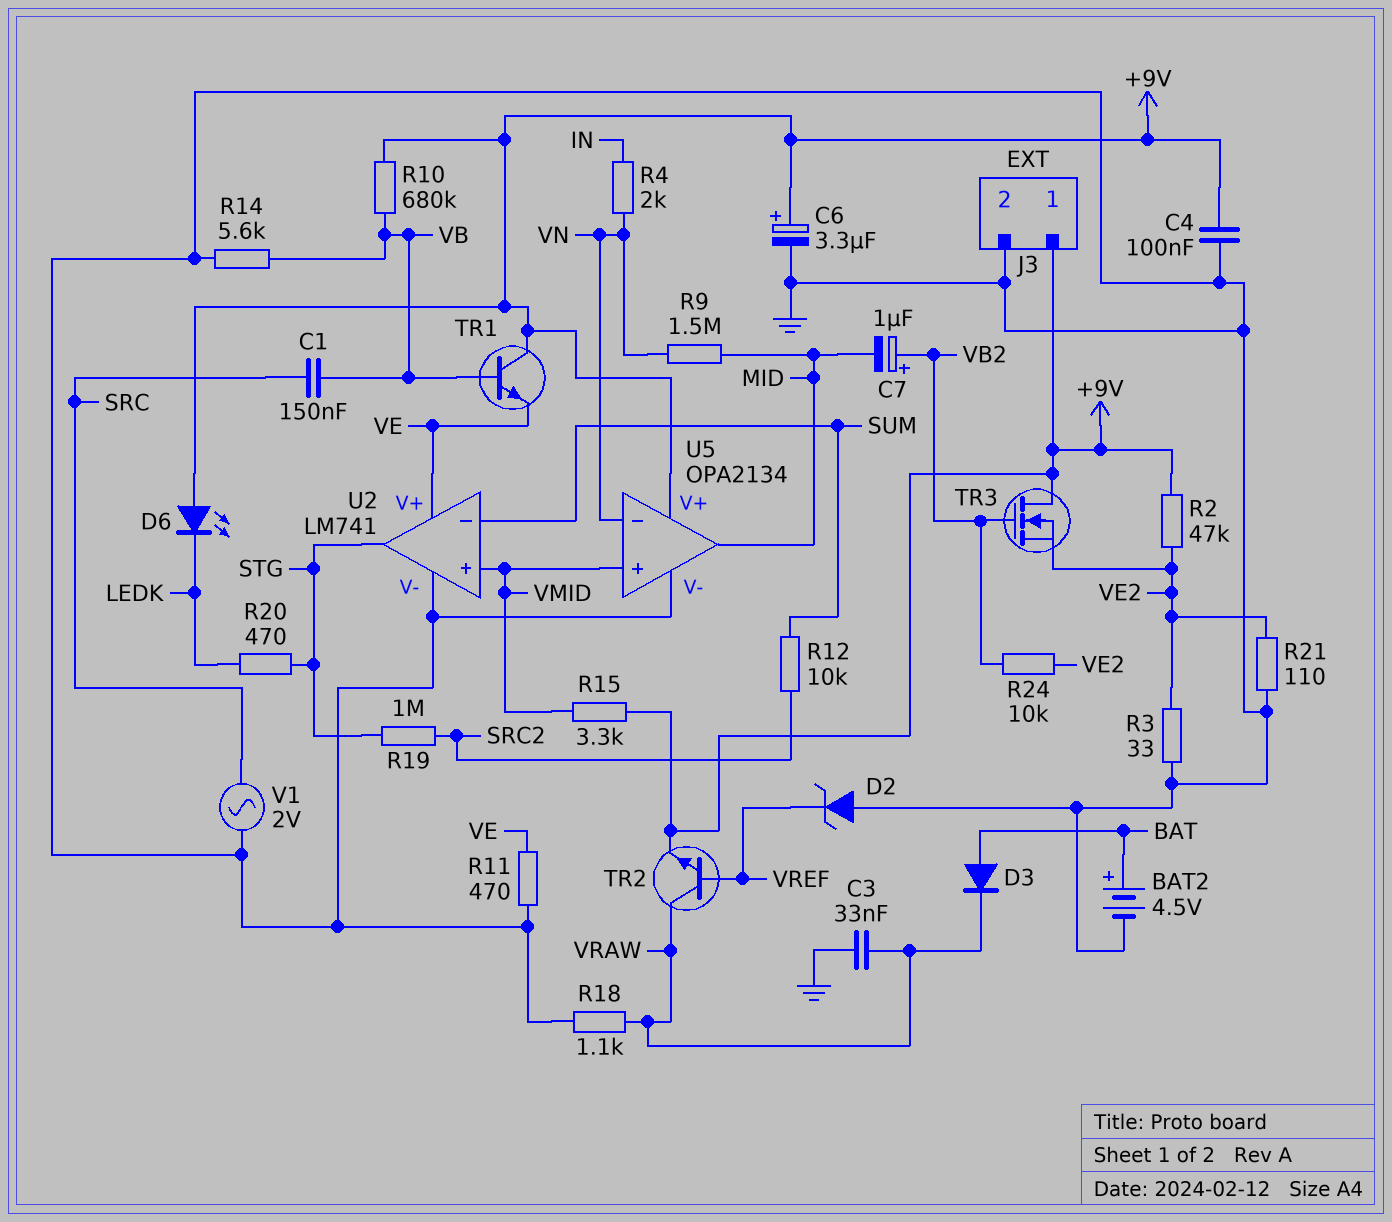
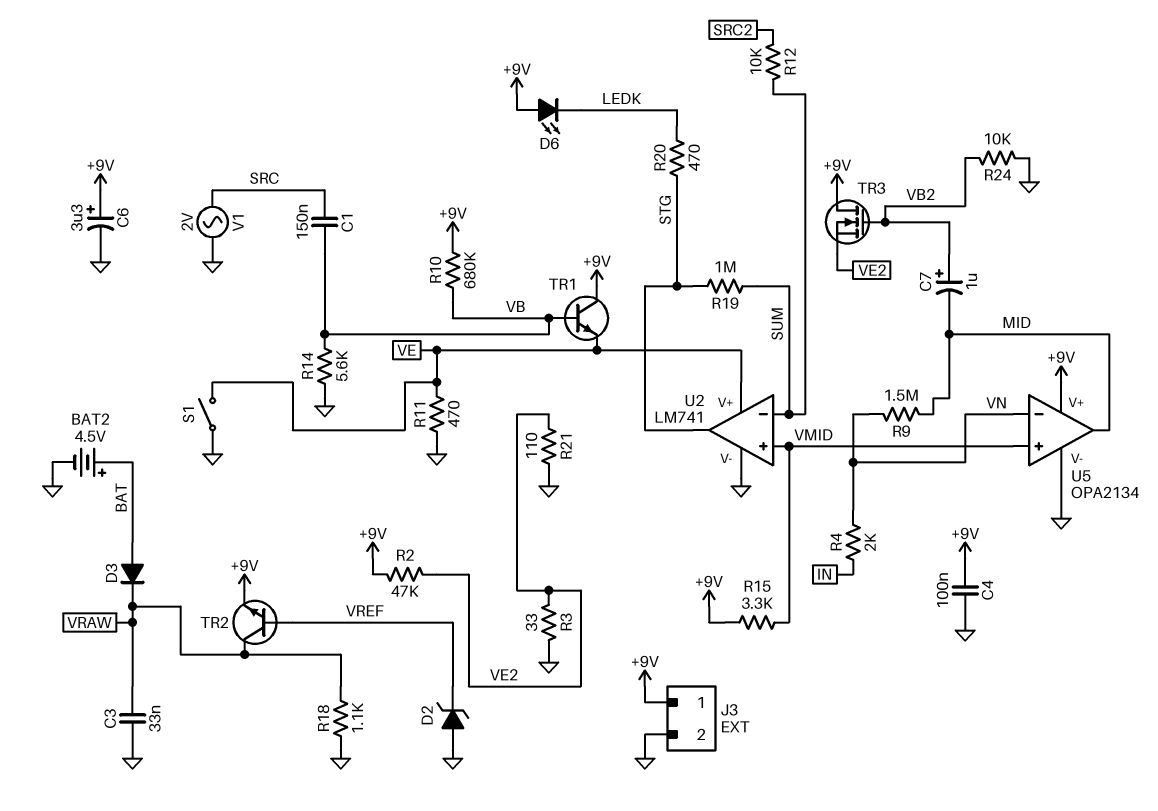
R19: 1M (SRC2, STG) -> 1M (STG, SUM)
R24: 10k (VB2, VE2) -> 10k (GND, VB2)
S1: none -> switch (GND, VE)

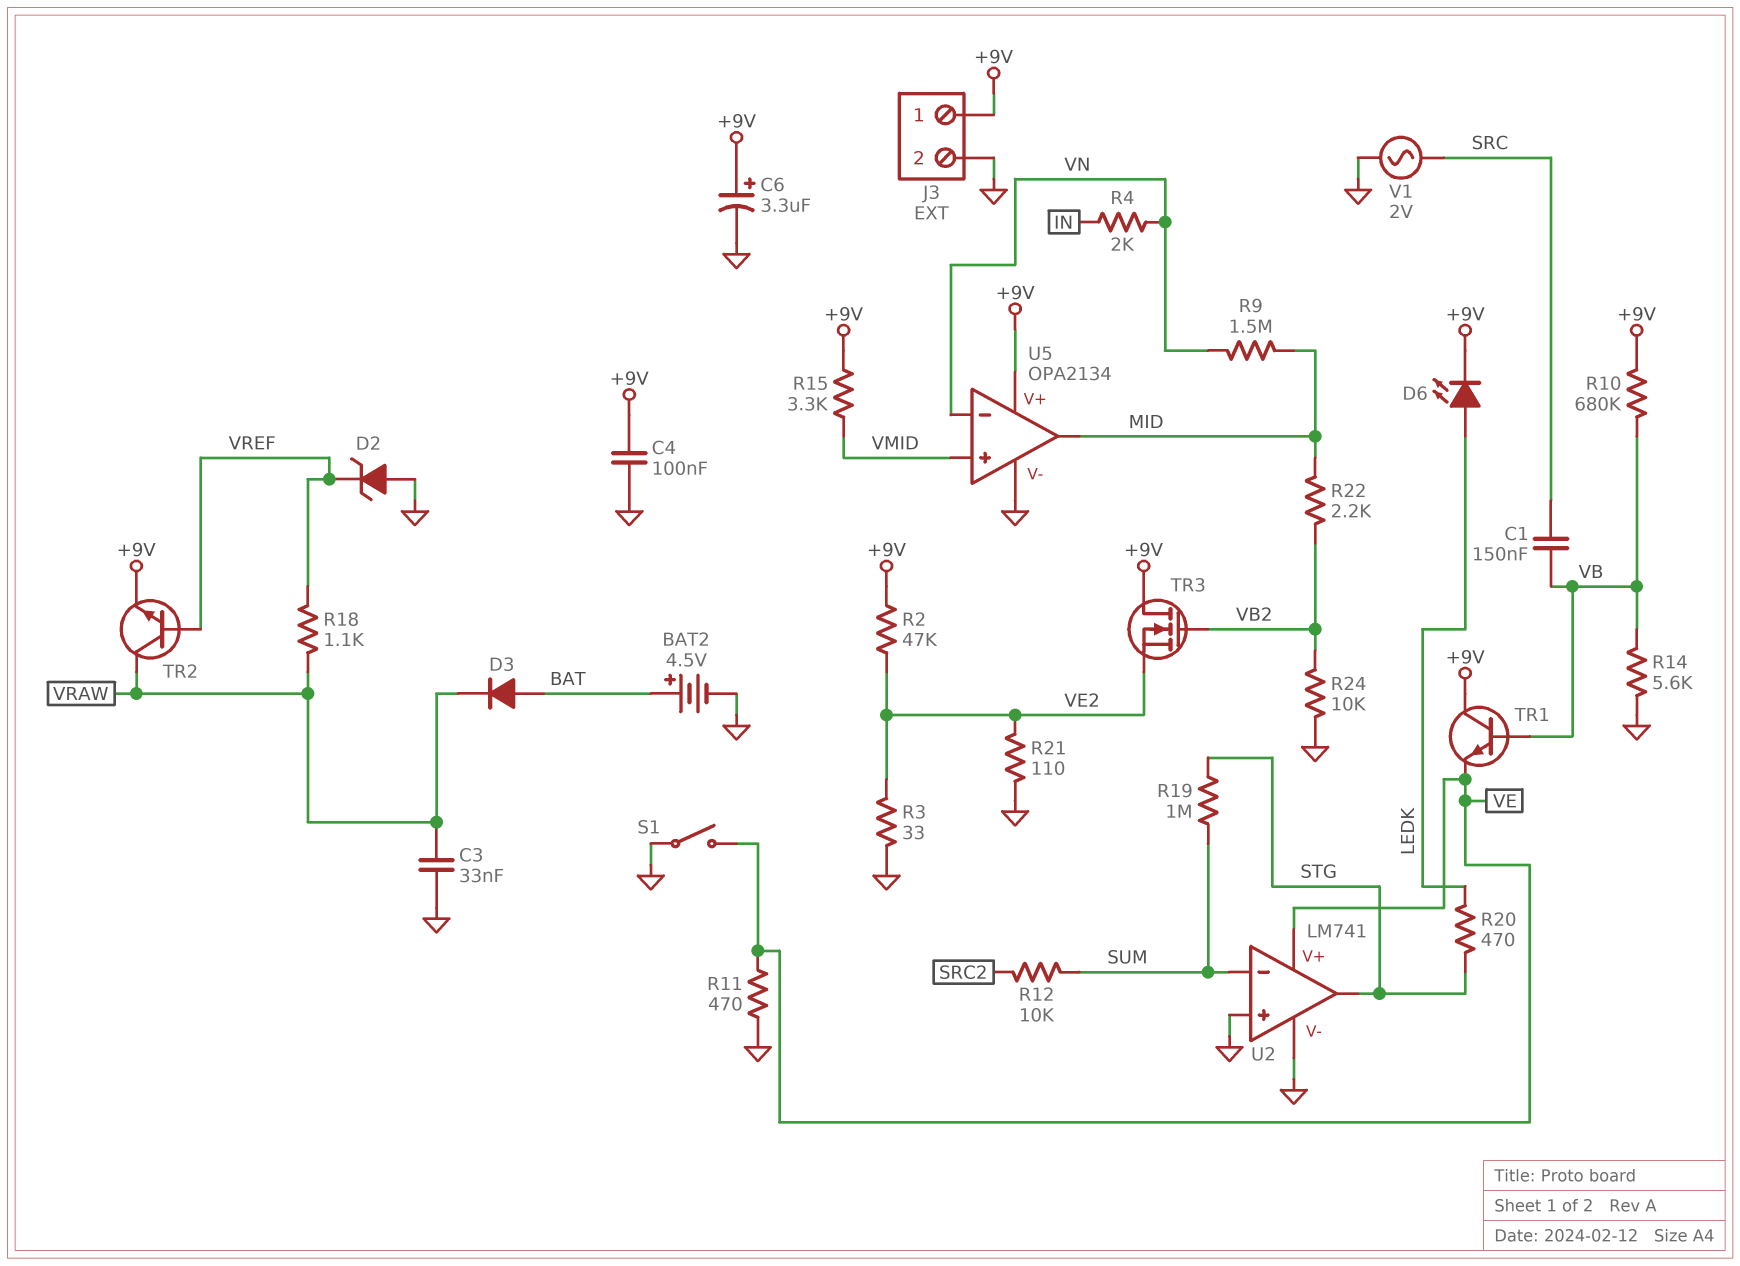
C7: 1uF (plus VB2, minus MID) -> none
D6: LED (A +9V, K LEDK) -> LED (A LEDK, K +9V)
R18: 1.1k (GND, VRAW) -> 1.1k (VRAW, VREF)
R22: none -> 2.2k (MID, VB2)
U2 pin in+: VMID -> GND

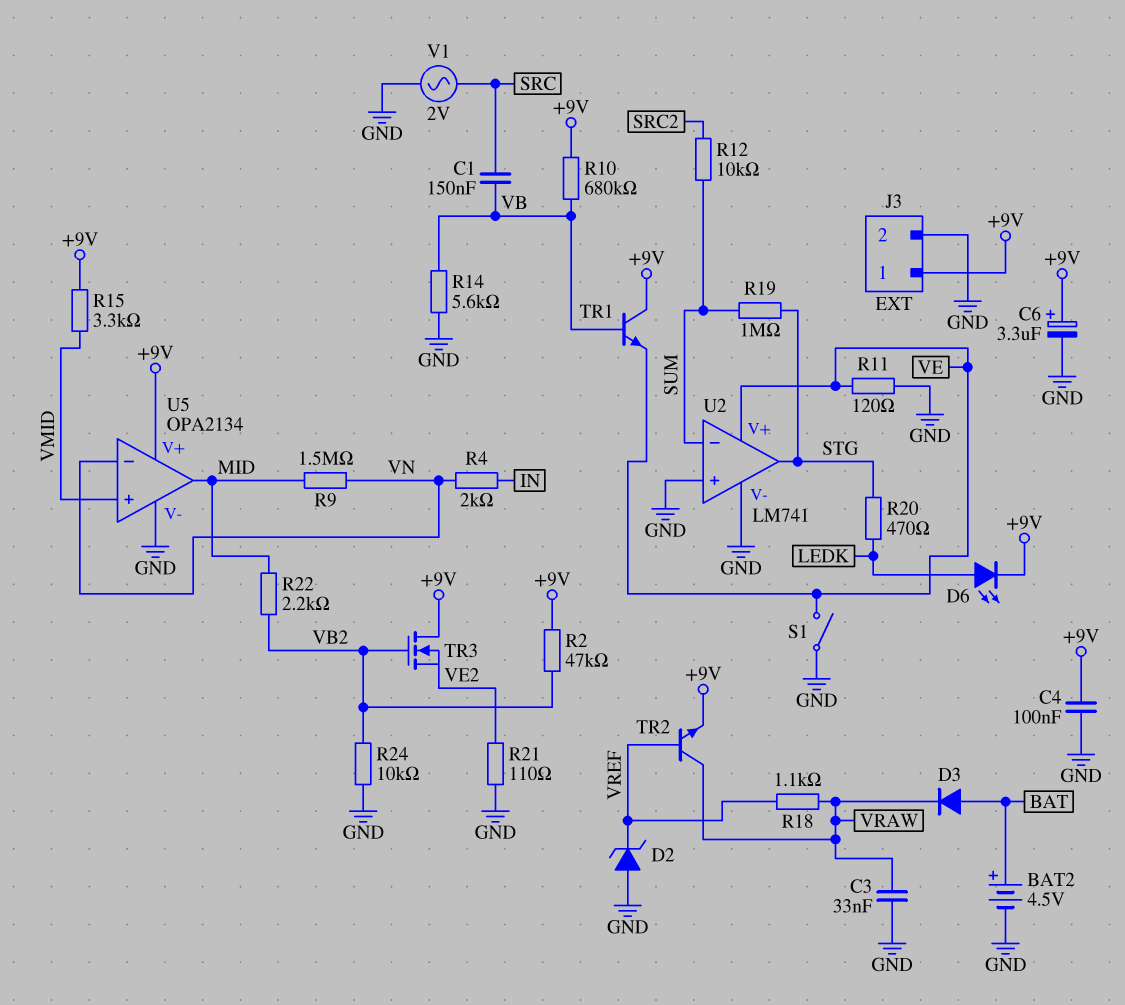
R2: 47k (+9V, VE2) -> 47k (+9V, VB2)
R3: 33 (GND, VE2) -> none
R11: 470 (GND, VE) -> 120 (GND, VE)

